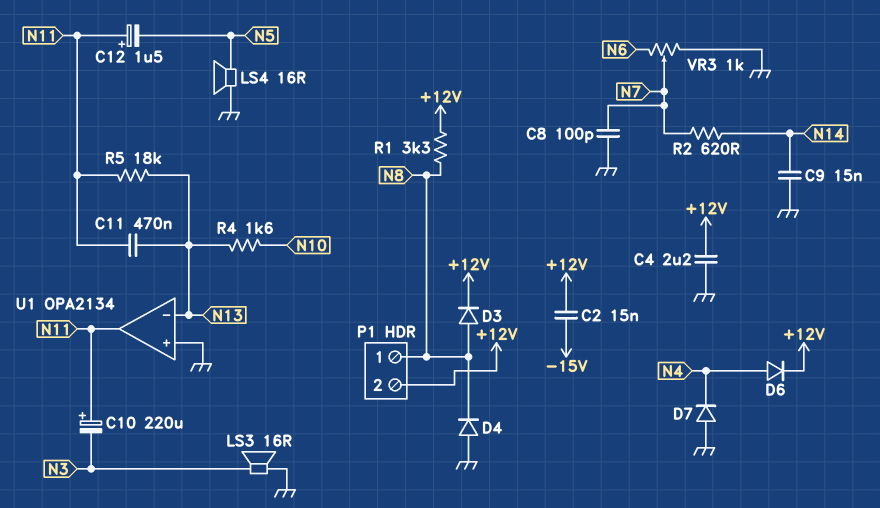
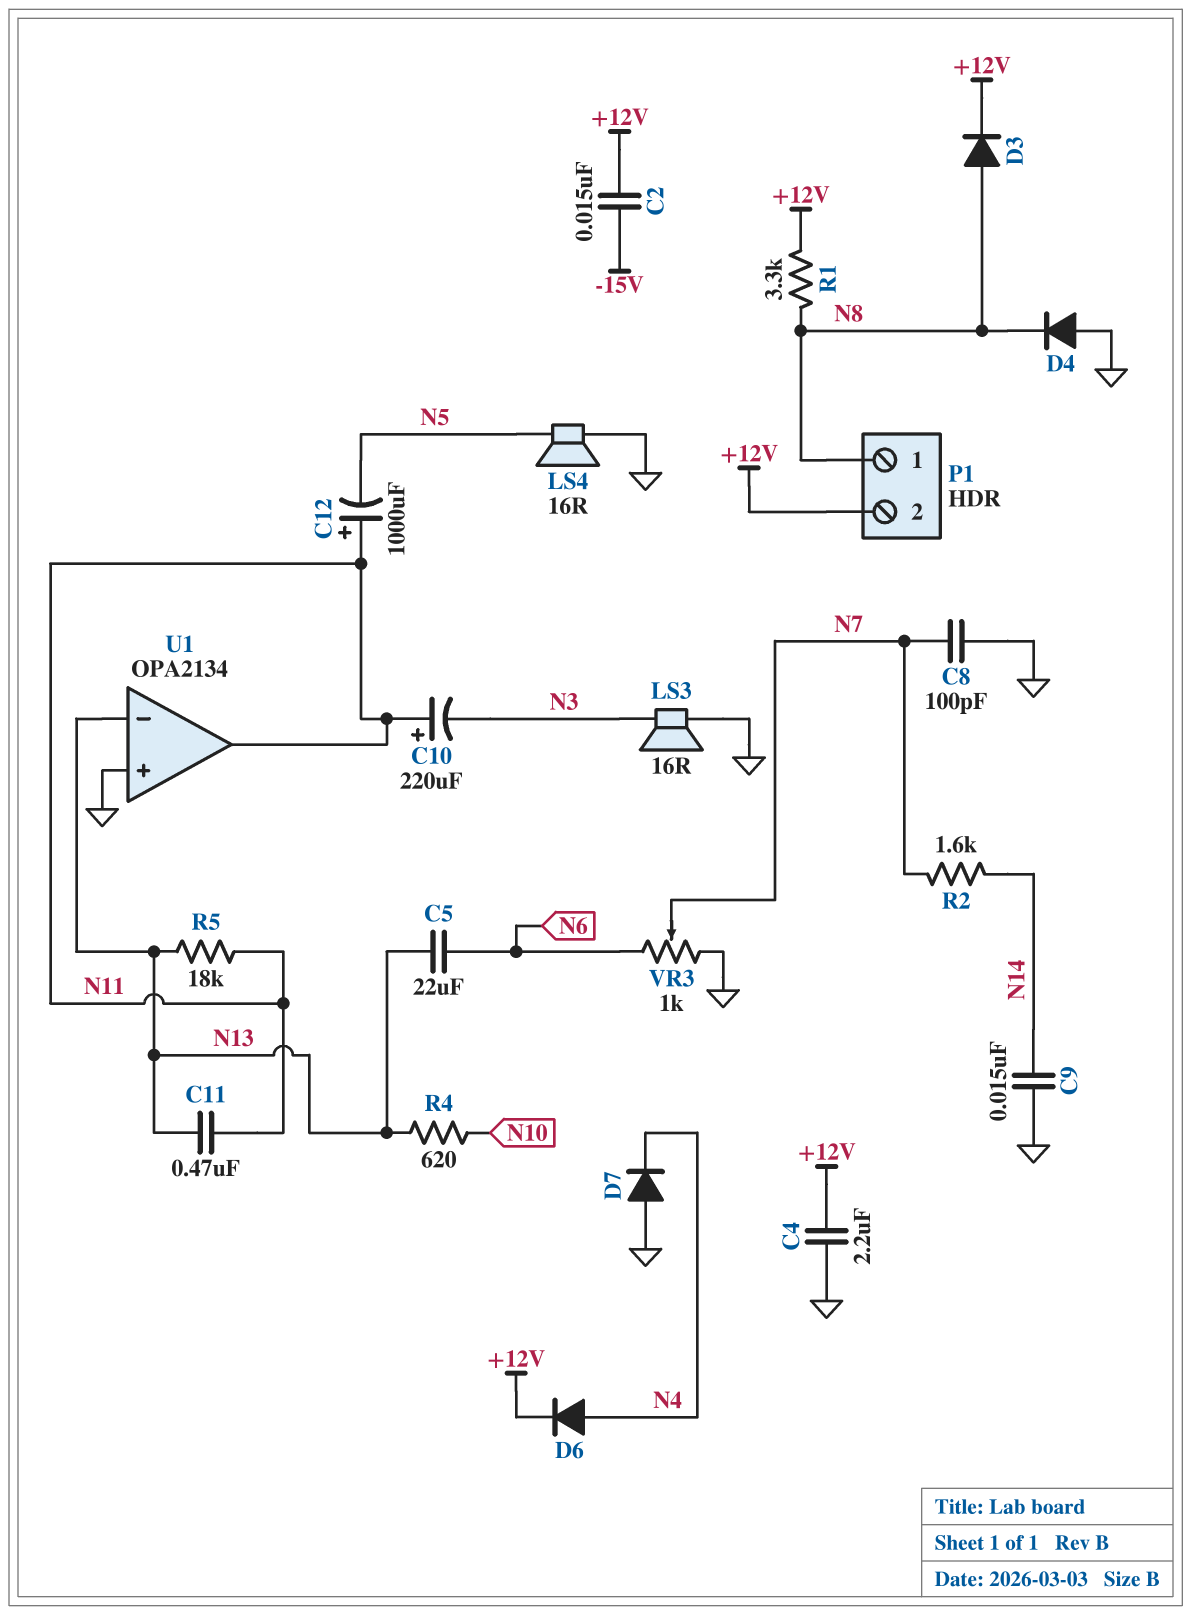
C5: none -> 22uF (N6, N13)
C12: 1.5uF (plus N11, minus N5) -> 1000uF (plus N11, minus N5)
R2: 620 (N7, N14) -> 1.6k (N7, N14)
R4: 1.6k (N10, N13) -> 620 (N10, N13)

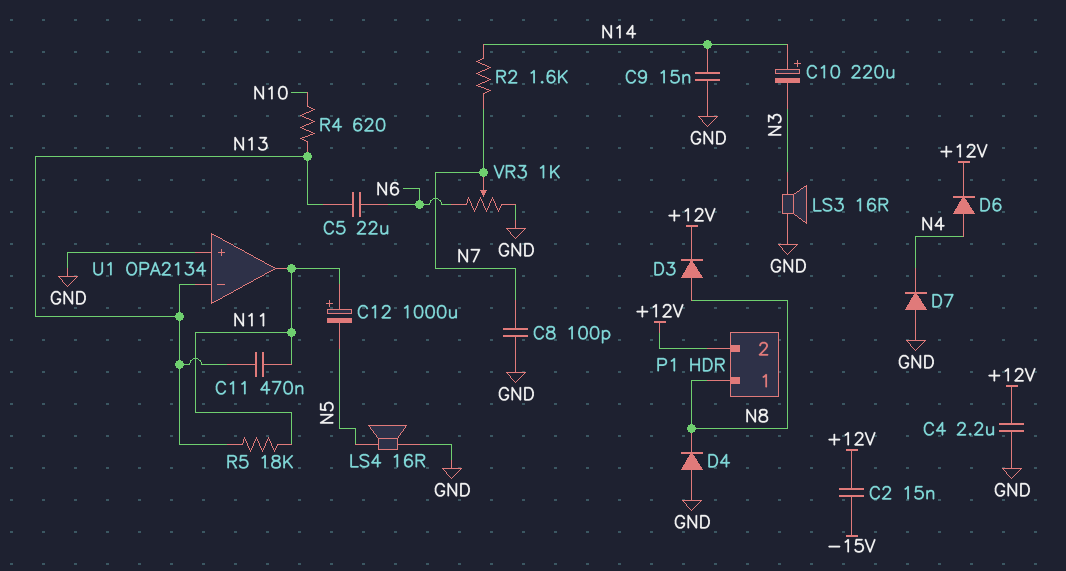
C10: 220uF (plus N11, minus N3) -> 220uF (plus N14, minus N3)
R1: 3.3k (+12V, N8) -> none

